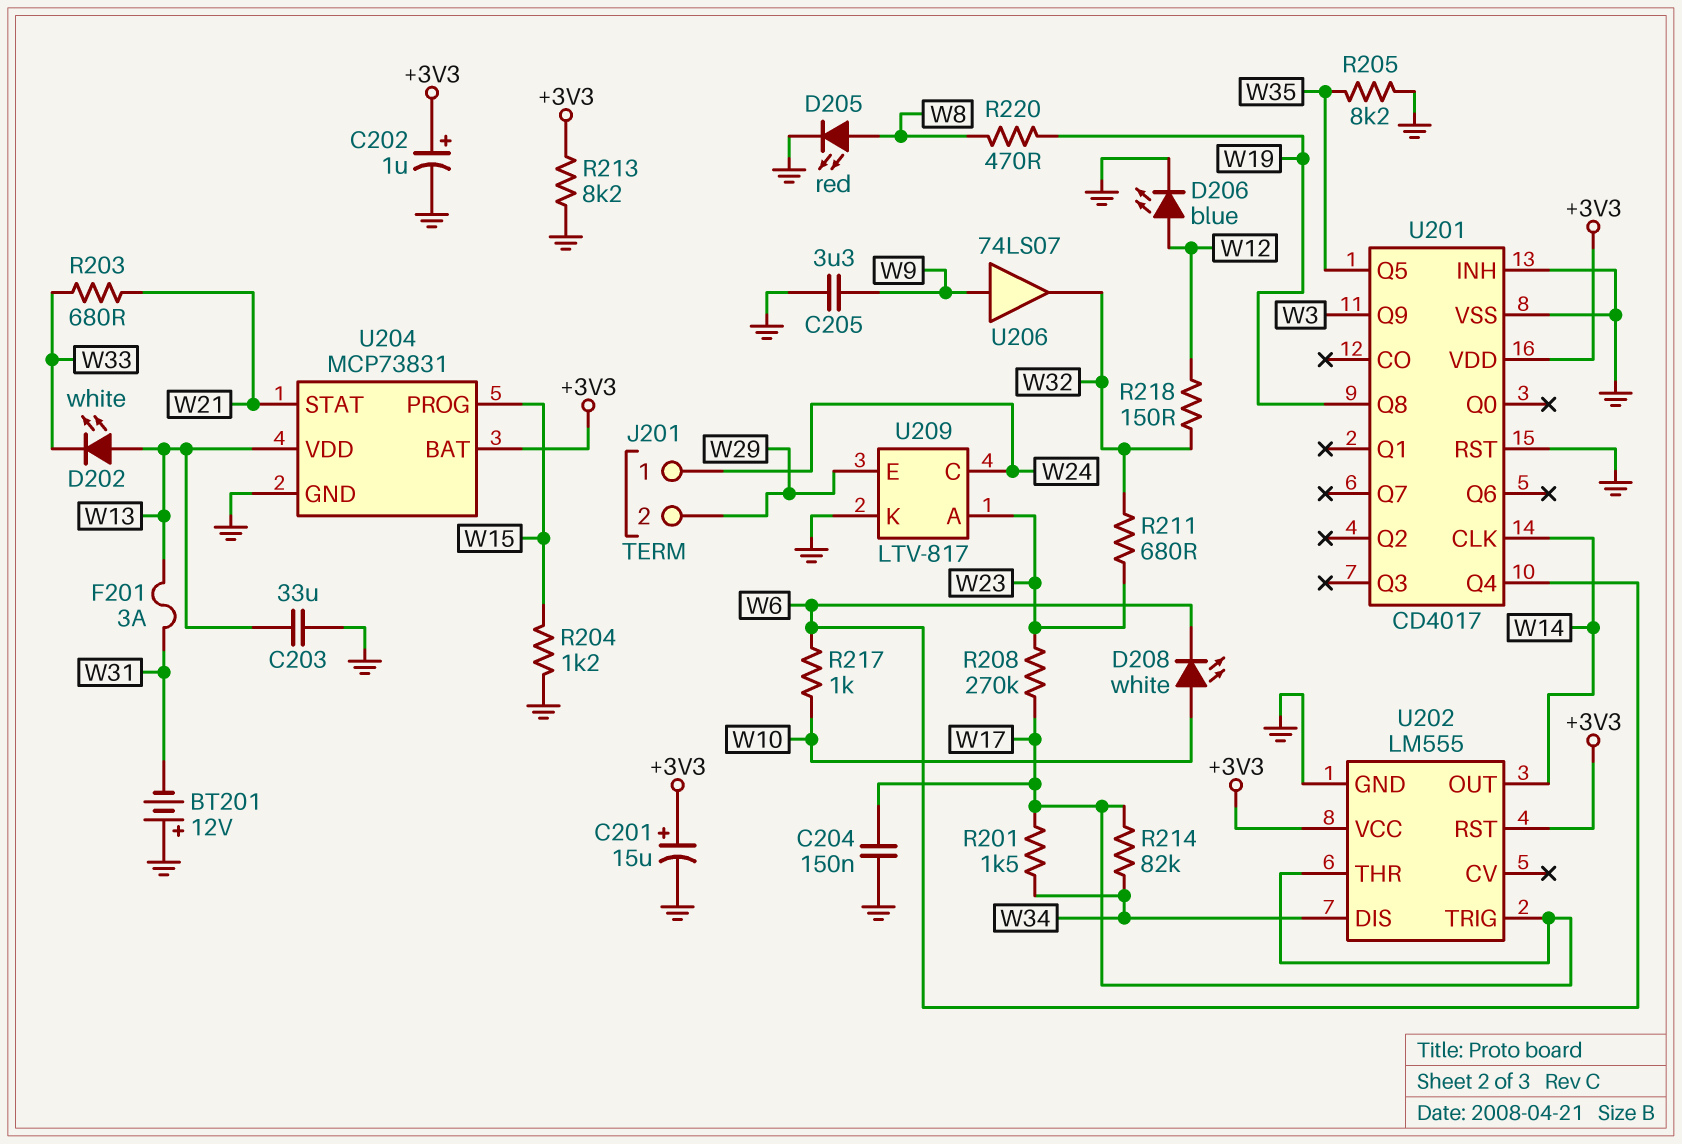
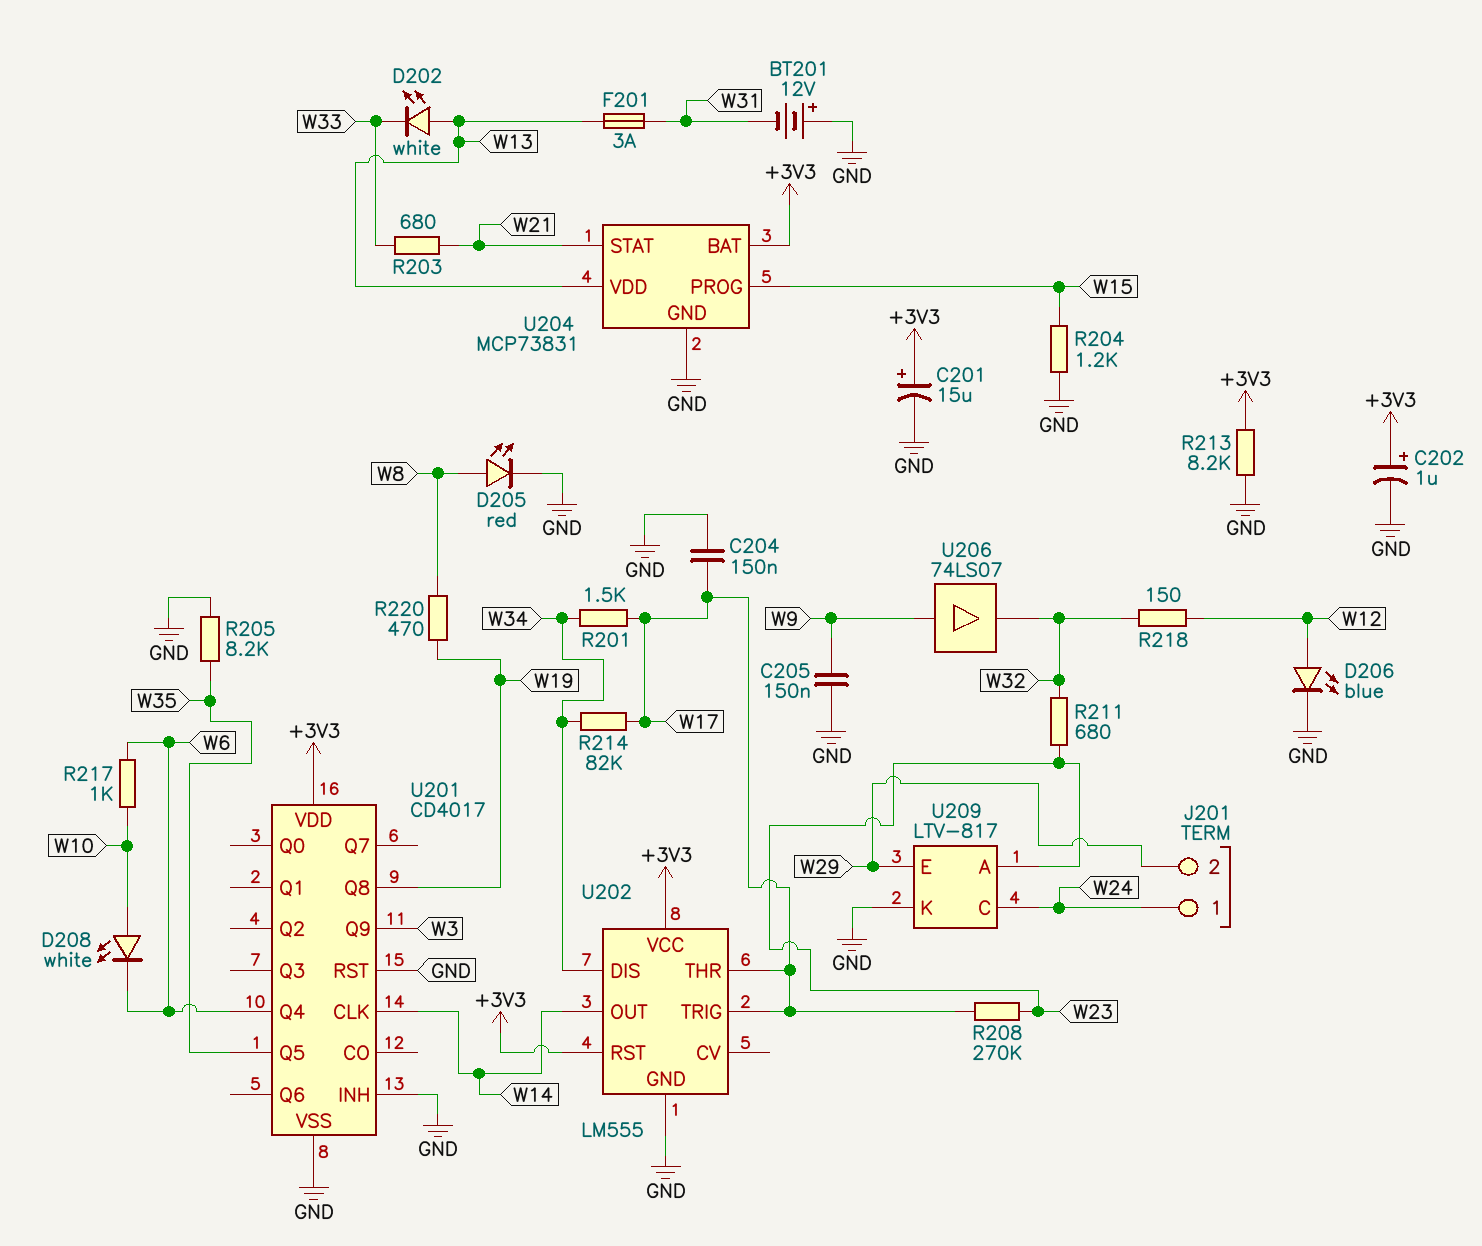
C203: 33uF (GND, W13) -> none
C205: 3.3uF (GND, W9) -> 150nF (GND, W9)

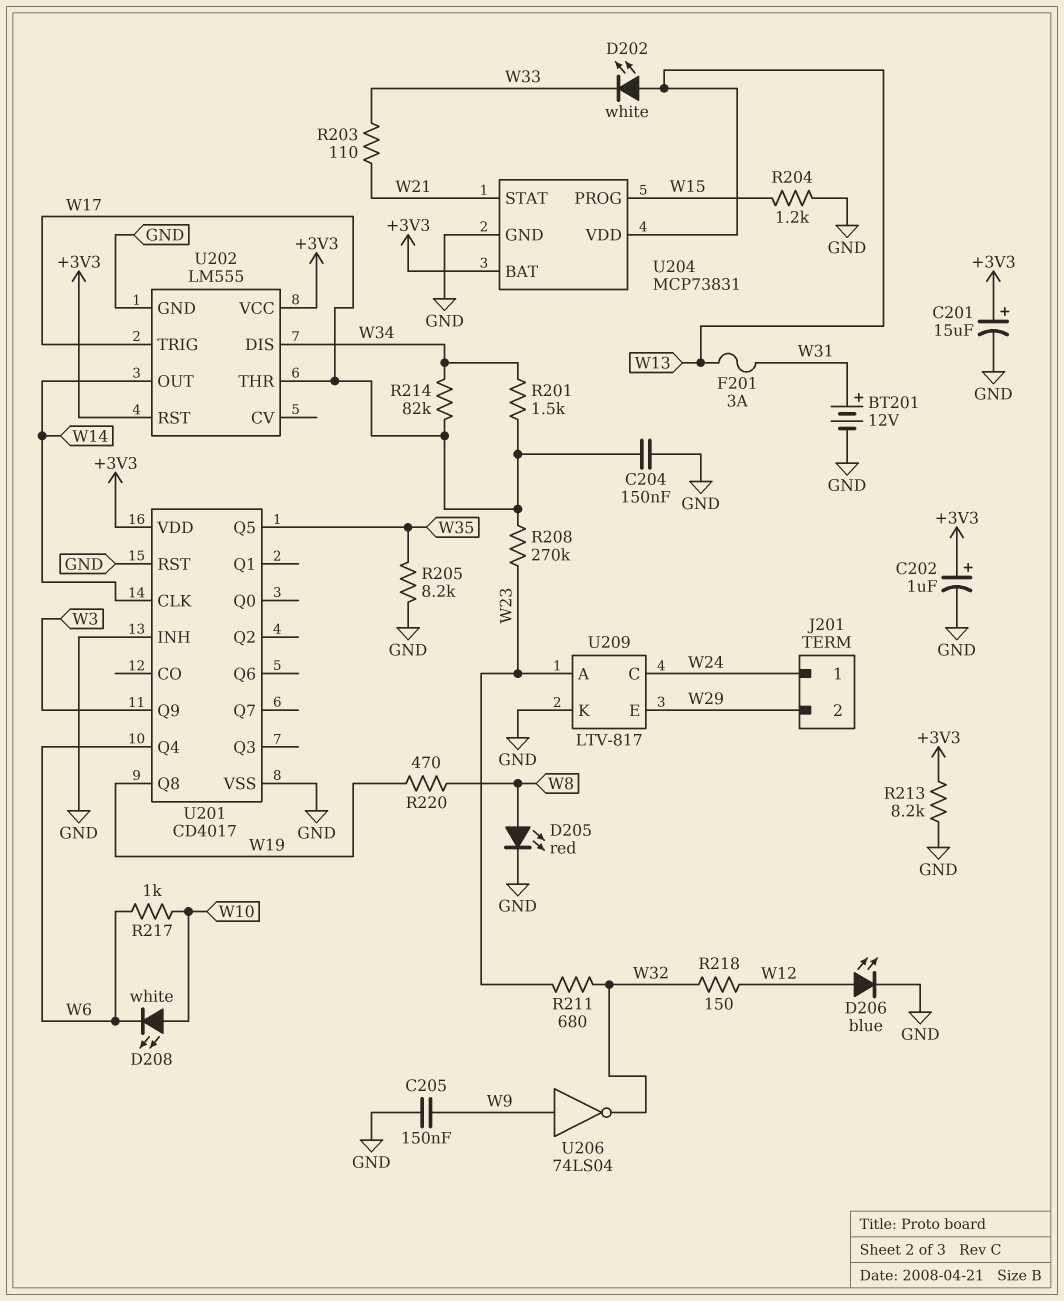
BT201: 12V (plus GND, minus W31) -> 12V (plus W31, minus GND)
R203: 680 (W21, W33) -> 110 (W21, W33)
U206: buffer 74LS07 (in W9, out W32) -> NOT 74LS04 (in W9, out W32)

